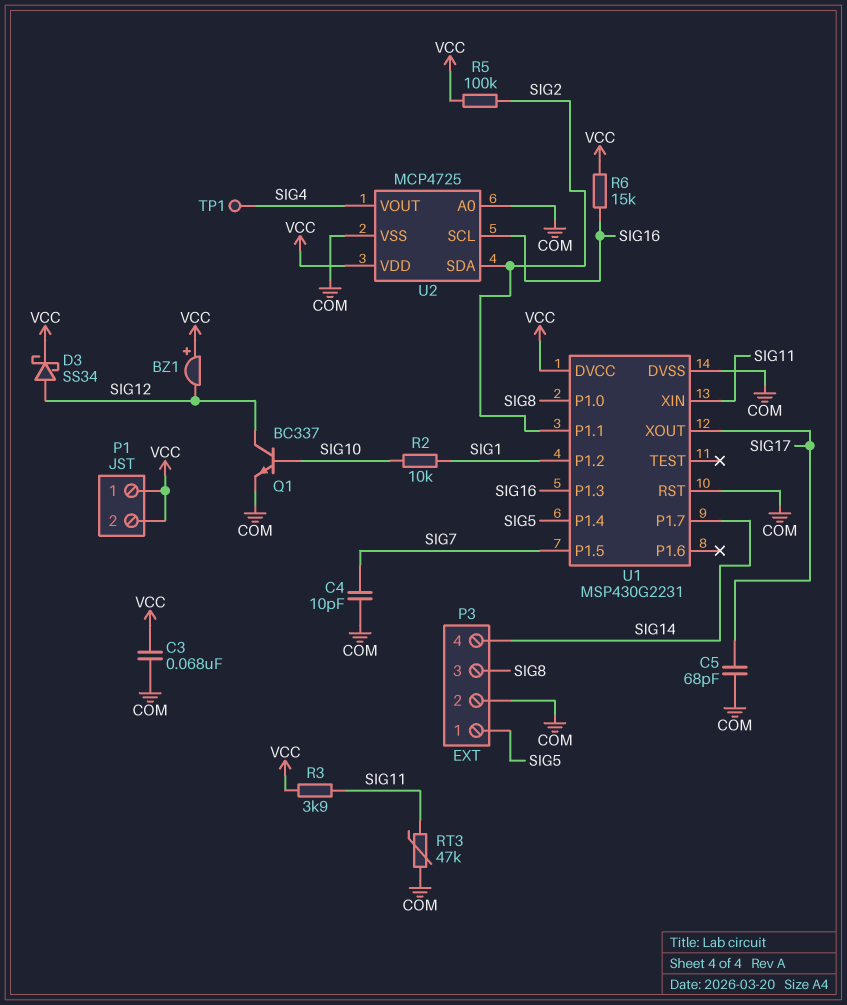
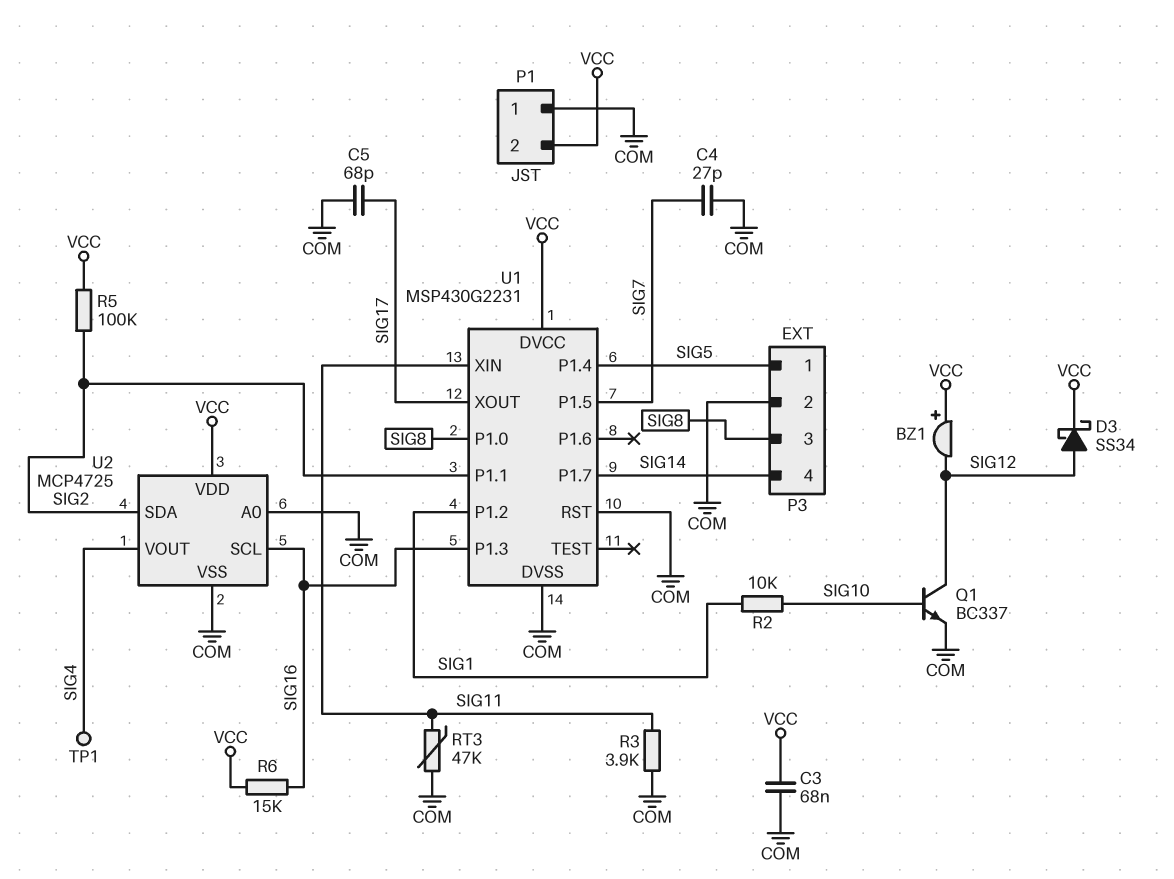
C4: 10pF (COM, SIG7) -> 27pF (COM, SIG7)
P1 pin 1: VCC -> COM
R3: 3.9k (SIG11, VCC) -> 3.9k (COM, SIG11)

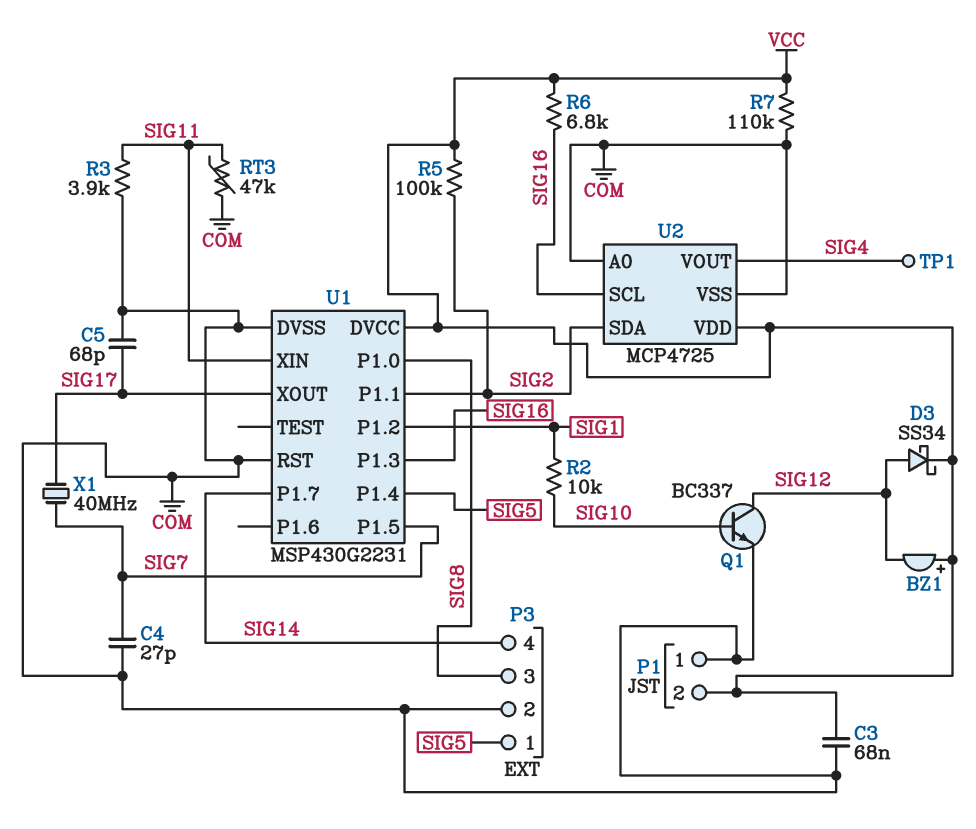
R6: 15k (SIG16, VCC) -> 6.8k (SIG16, VCC)
R7: none -> 110k (COM, VCC)
X1: none -> 40MHz (SIG7, SIG17)

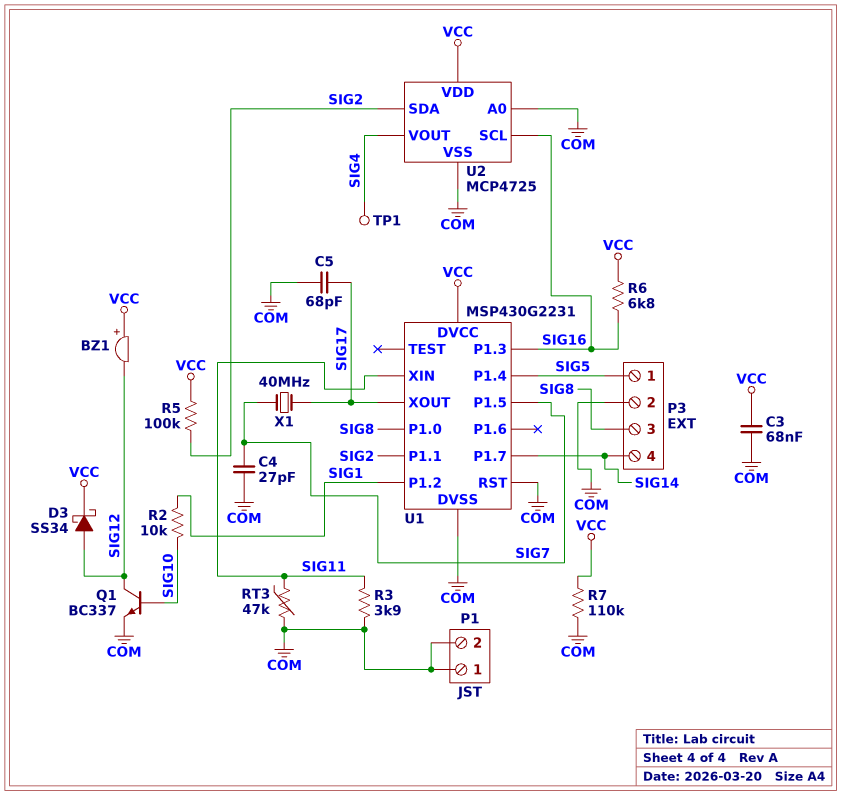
P1 pin 2: VCC -> COM

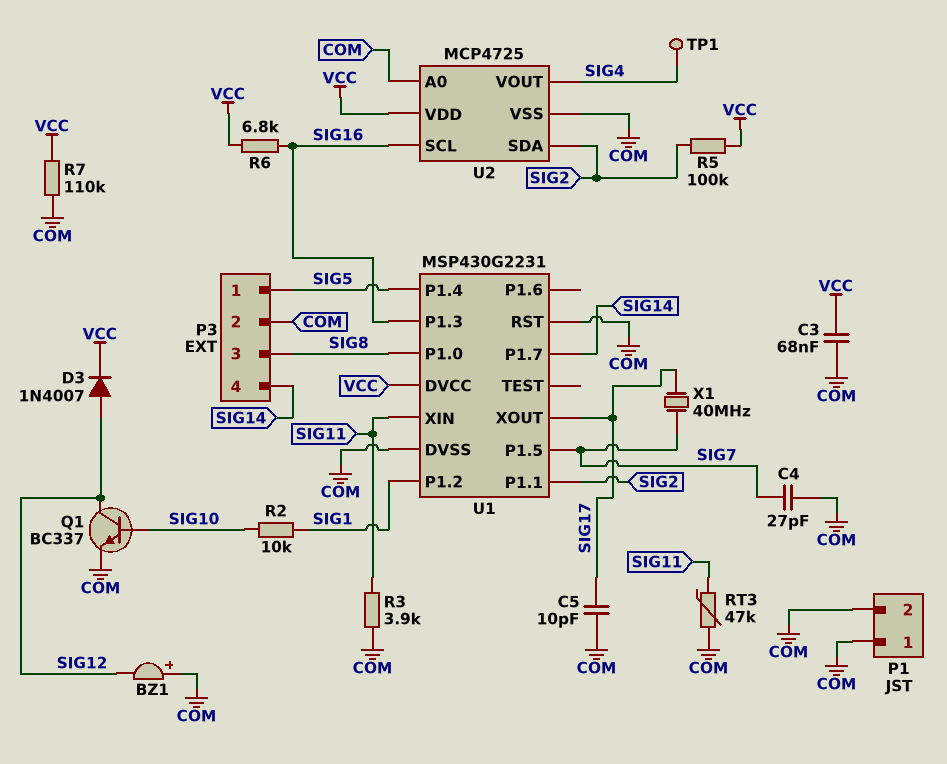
BZ1: buzzer (plus VCC, minus SIG12) -> buzzer (plus COM, minus SIG12)
C5: 68pF (COM, SIG17) -> 10pF (COM, SIG17)
D3: schottky SS34 (A SIG12, K VCC) -> diode 1N4007 (A SIG12, K VCC)

